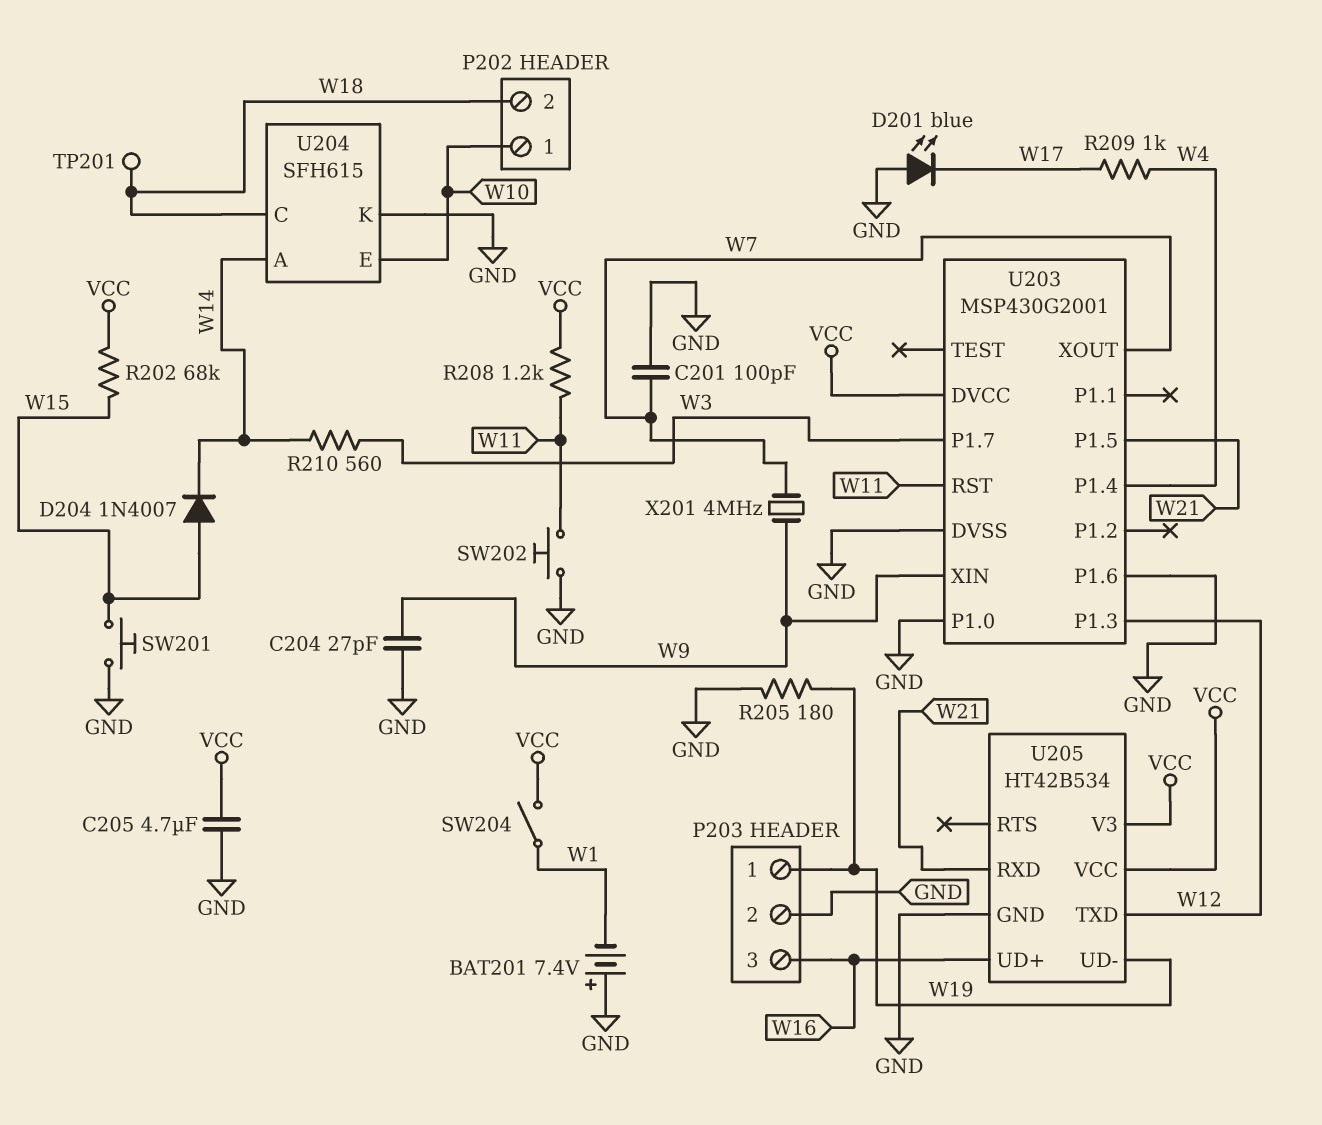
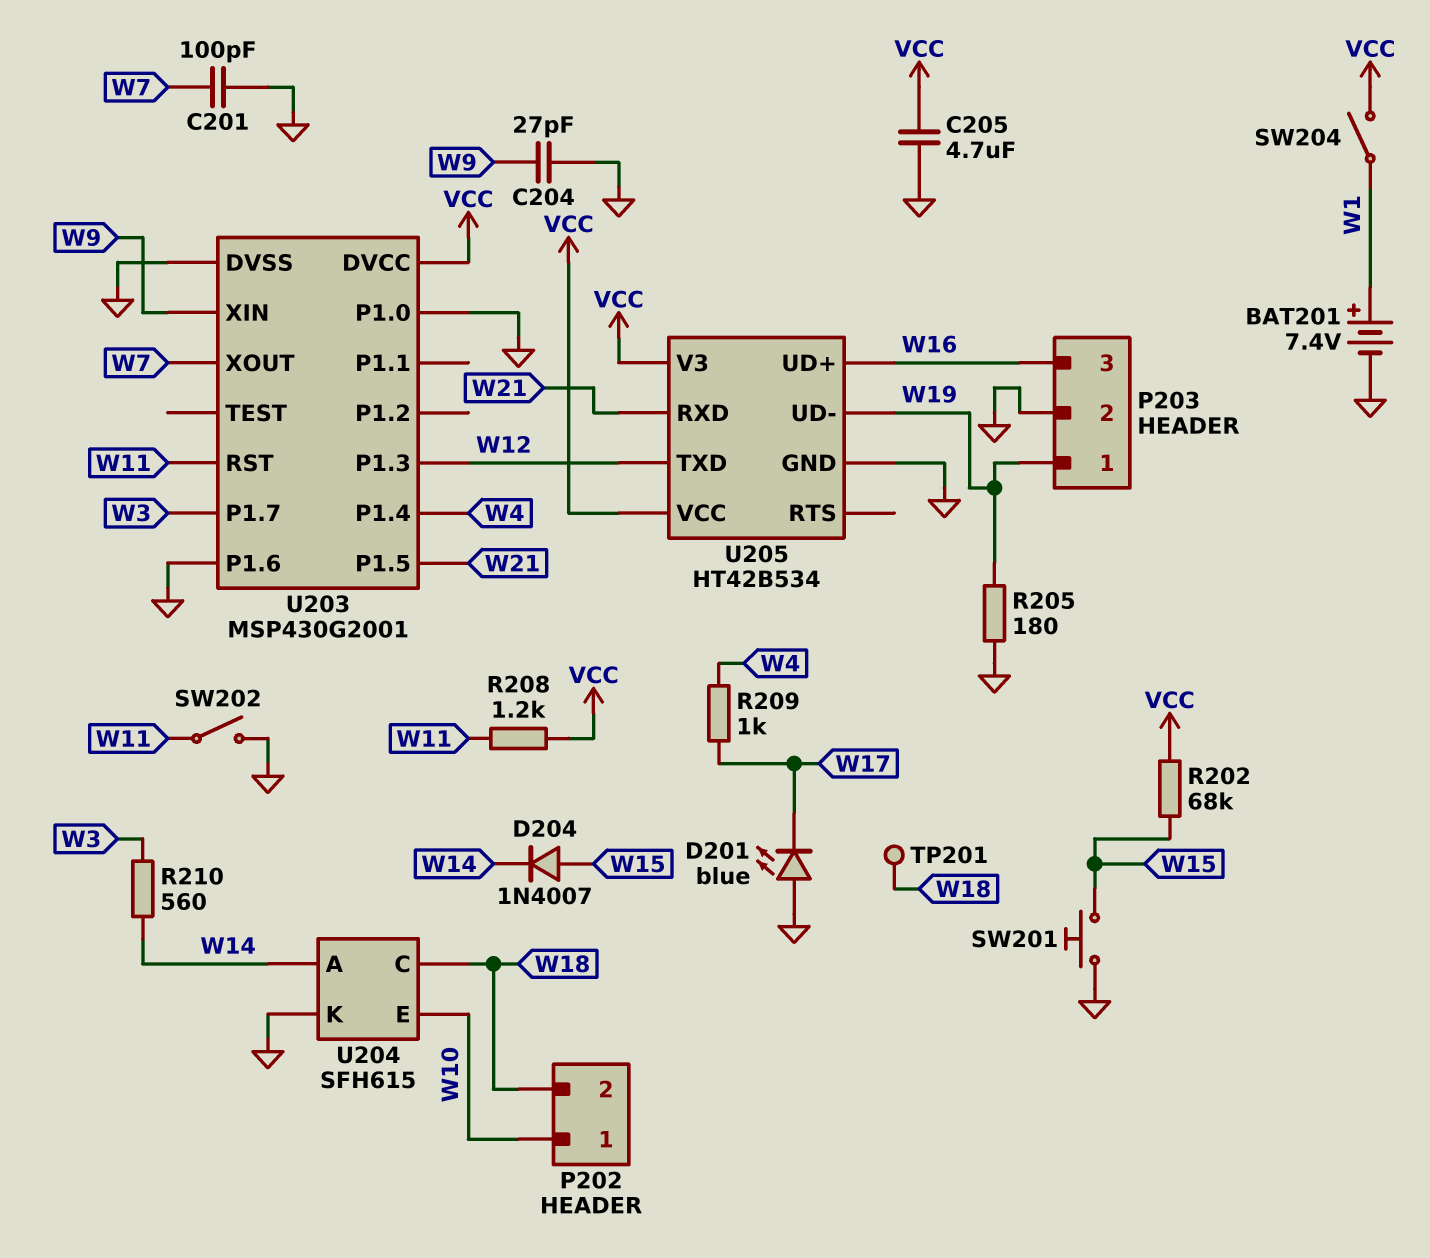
BAT201: 7.4V (plus GND, minus W1) -> 7.4V (plus W1, minus GND)
SW202: button (GND, W11) -> switch (GND, W11)
X201: 4MHz (W7, W9) -> none

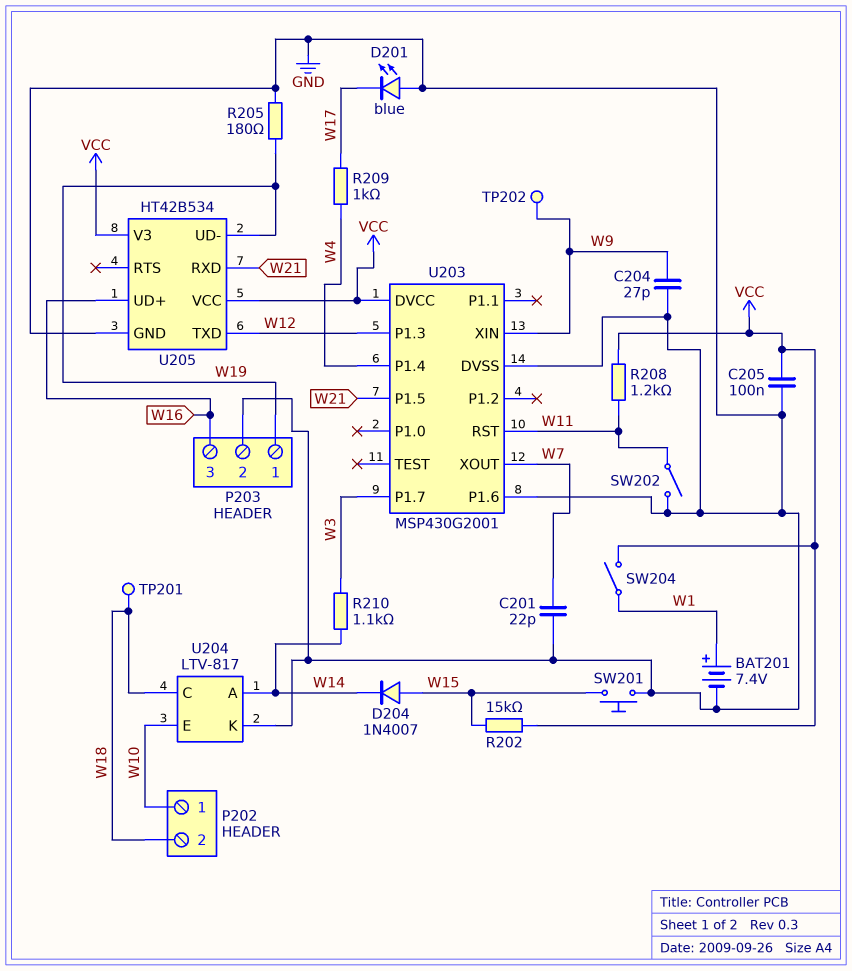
C201: 100pF (GND, W7) -> 22pF (GND, W7)
C205: 4.7uF (GND, VCC) -> 100nF (GND, VCC)
R202: 68k (VCC, W15) -> 15k (VCC, W15)
R210: 560 (W3, W14) -> 1.1k (W3, W14)
TP202: none -> test point (W9)
U203 pin P1.0: GND -> none
U204: SFH615 -> LTV-817

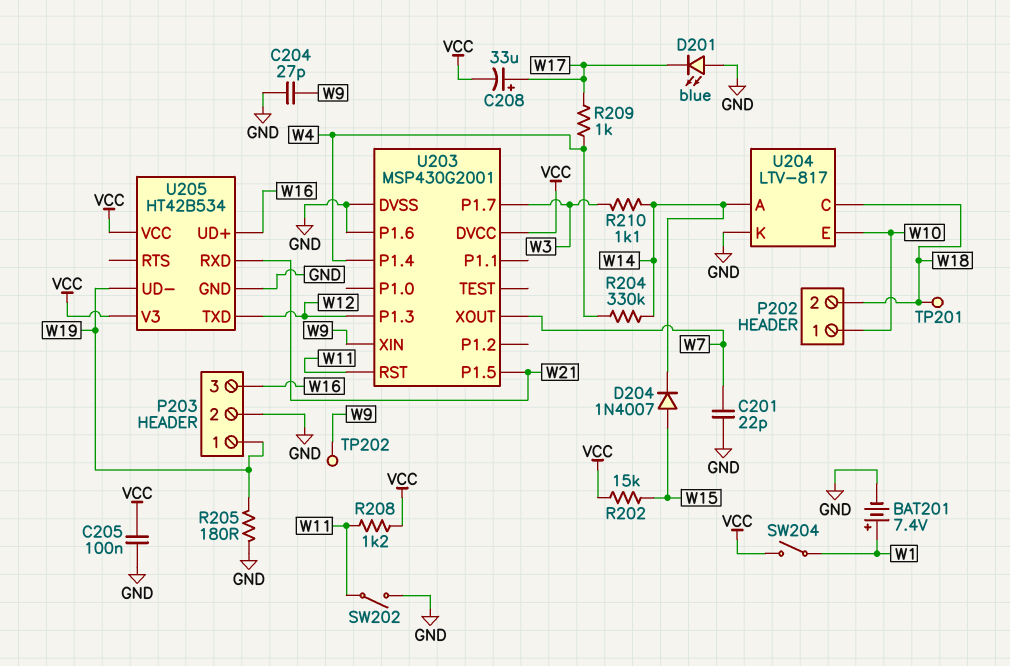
C208: none -> 33uF (plus W17, minus VCC)
R204: none -> 330k (W4, W14)
SW201: button (GND, W15) -> none

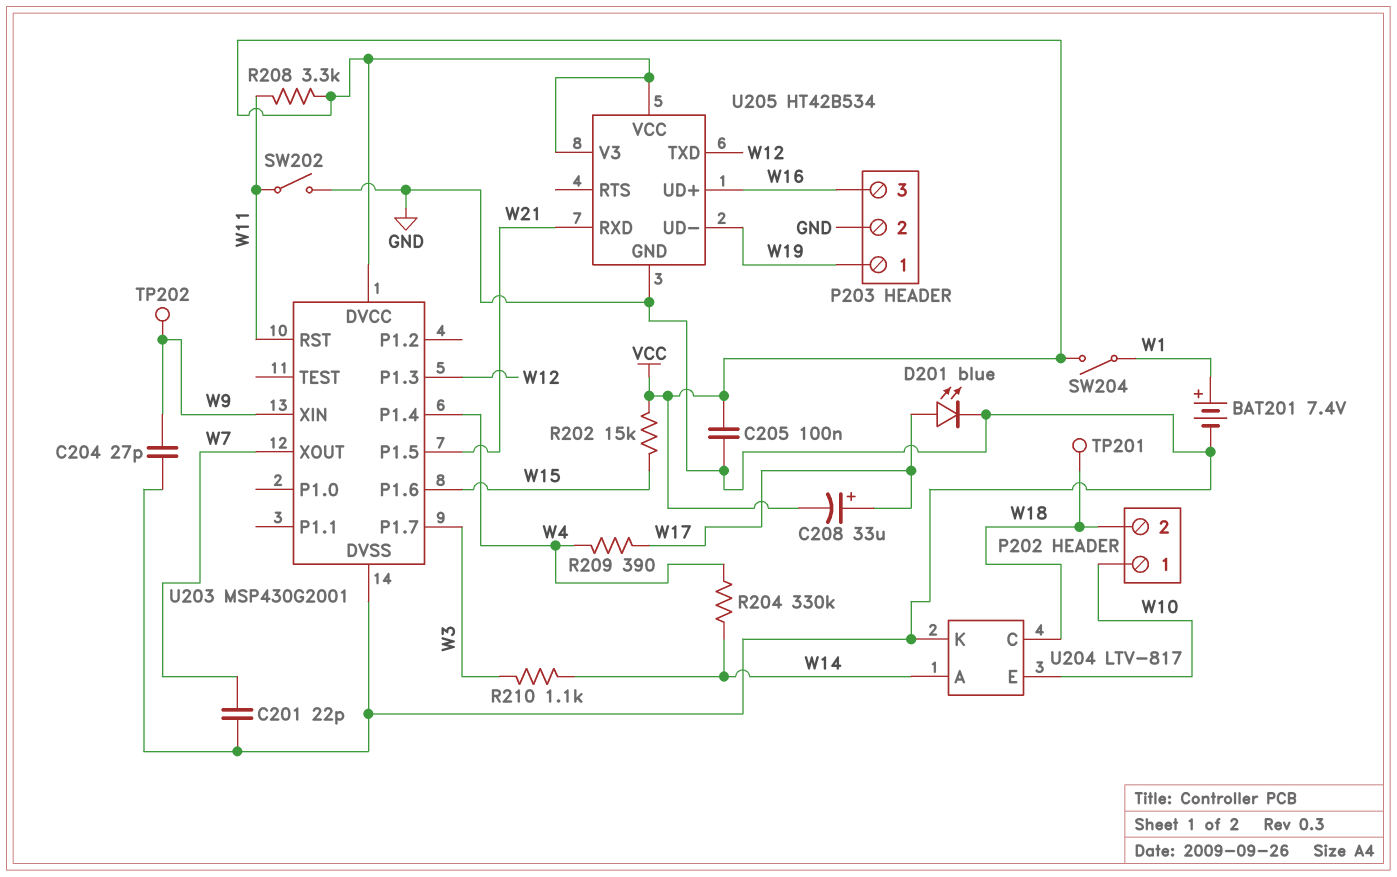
D201: LED blue (A GND, K W17) -> LED blue (A W17, K GND)
D204: diode 1N4007 (A W15, K W14) -> none
R205: 180 (GND, W19) -> none
R208: 1.2k (VCC, W11) -> 3.3k (VCC, W11)
R209: 1k (W4, W17) -> 390 (W4, W17)
U203 pin P1.6: GND -> W15

